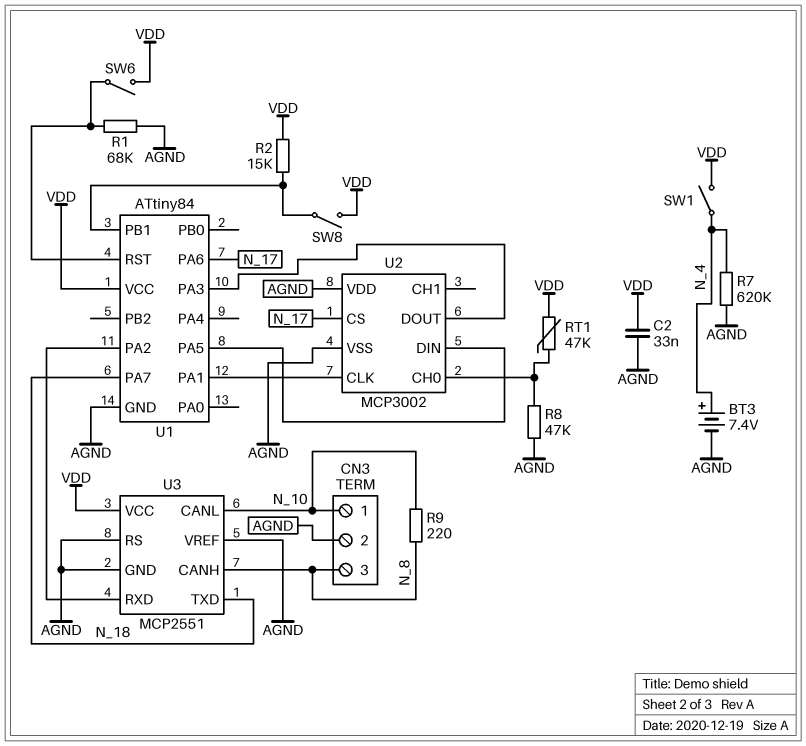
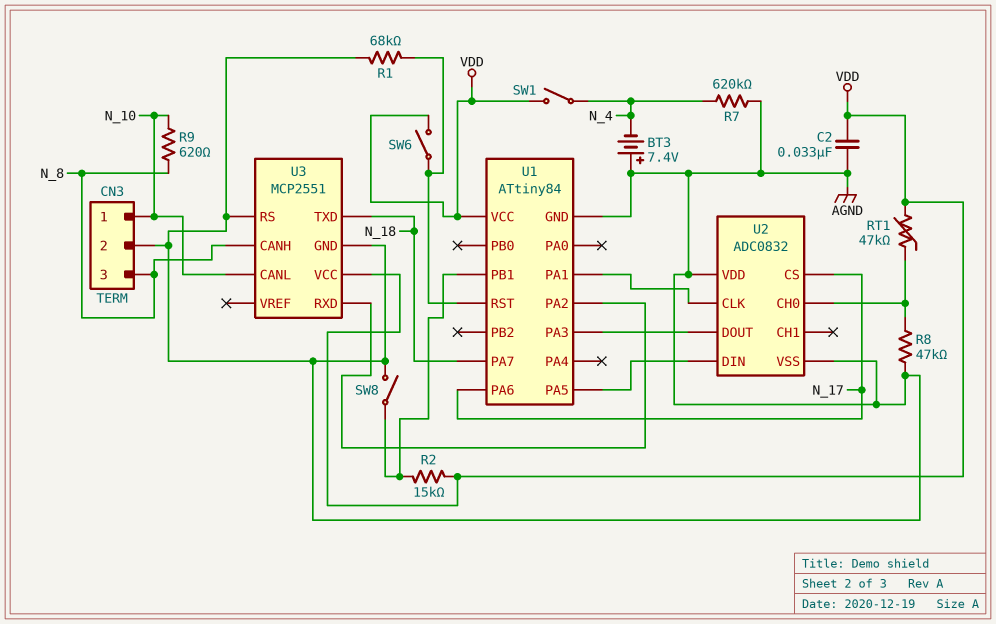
BT3: 7.4V (plus N_4, minus AGND) -> 7.4V (plus AGND, minus N_4)
R9: 220 (N_8, N_10) -> 620 (N_8, N_10)
SW8: switch (U1/PB1, VDD) -> switch (AGND, U1/PB1)
U2: MCP3002 -> ADC0832
U3 pin VREF: AGND -> none

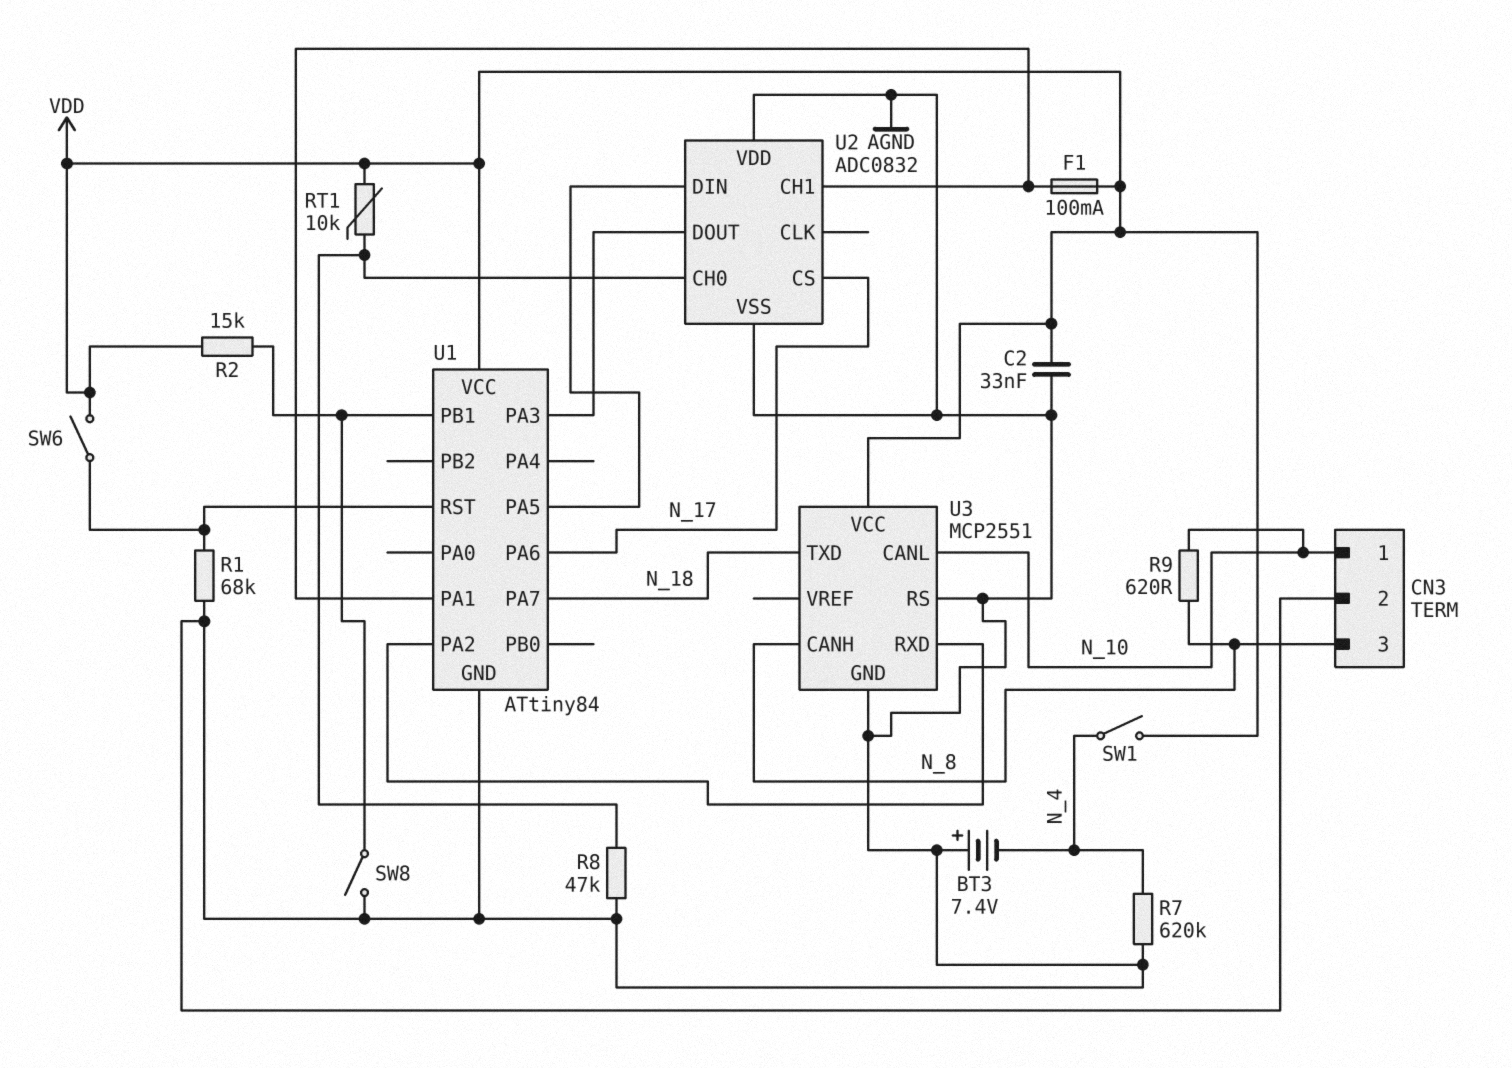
F1: none -> 100mA (U1/PA1, VDD)
RT1: 47k (U2/CH0, VDD) -> 10k (U2/CH0, VDD)
U2 pin CH1: none -> U1/PA1
U2 pin CLK: U1/PA1 -> none

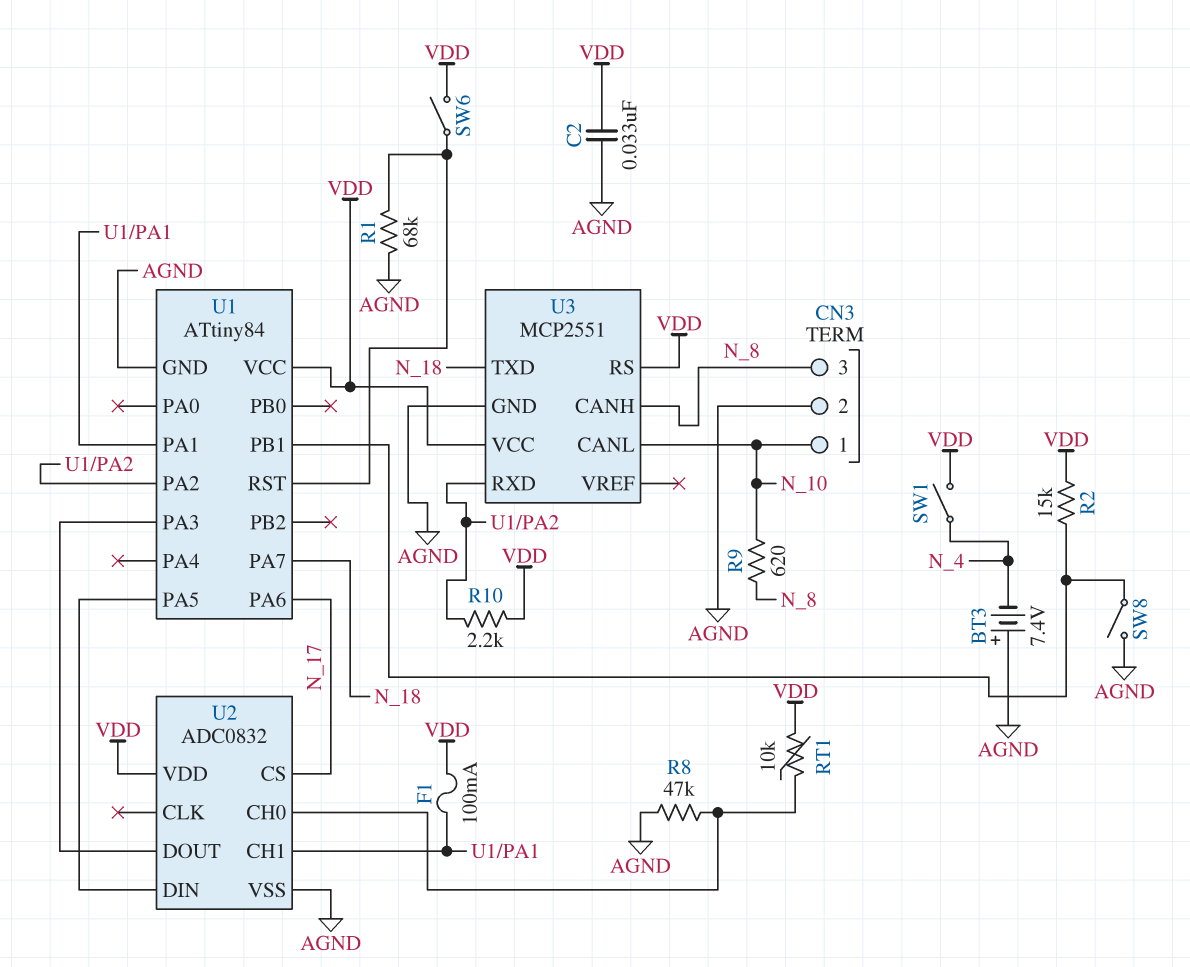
R7: 620k (AGND, N_4) -> none
R10: none -> 2.2k (U1/PA2, VDD)
U2 pin VDD: AGND -> VDD
U3 pin RS: AGND -> VDD

